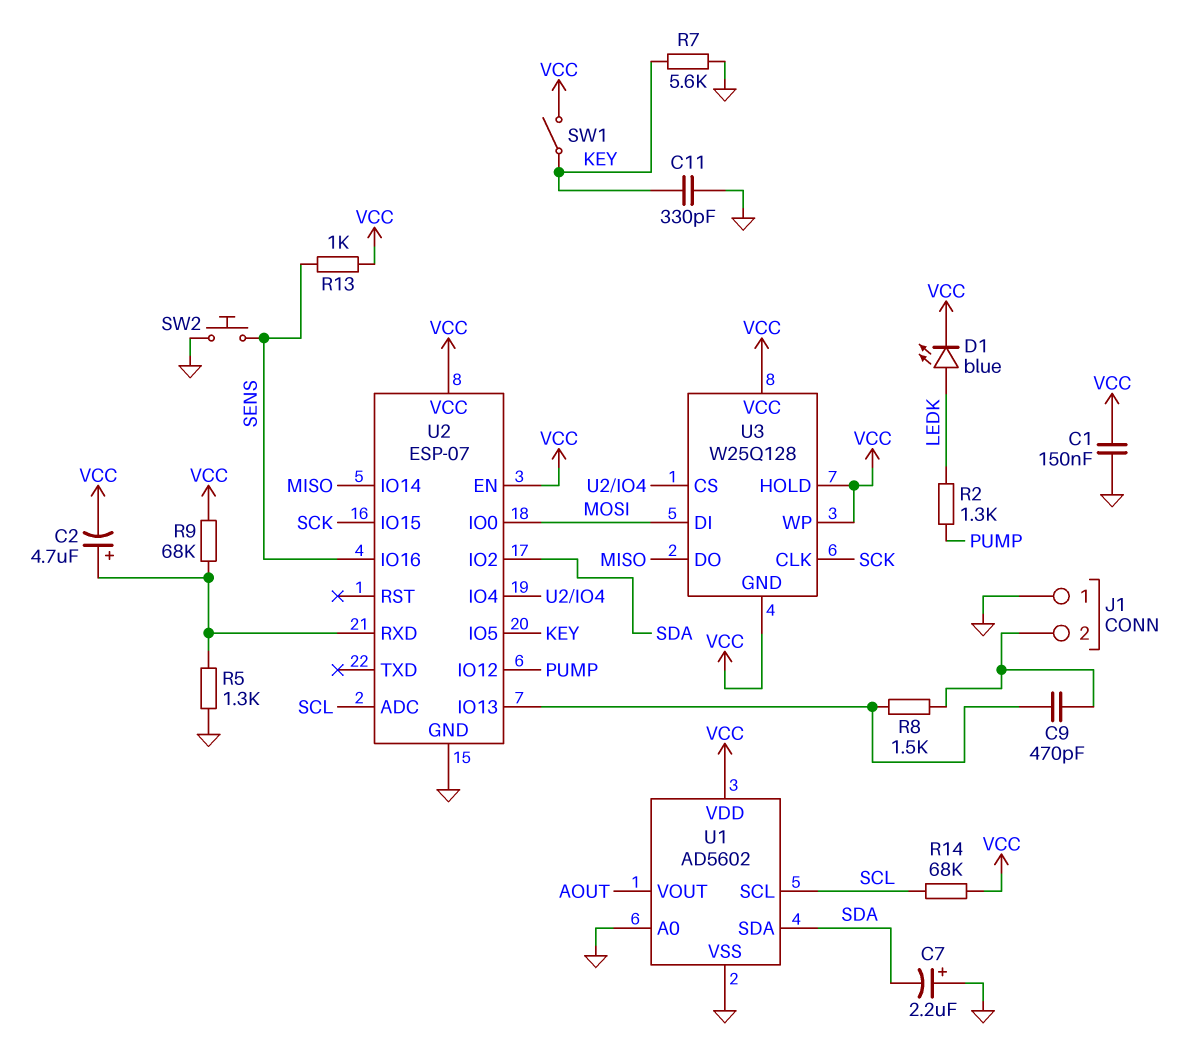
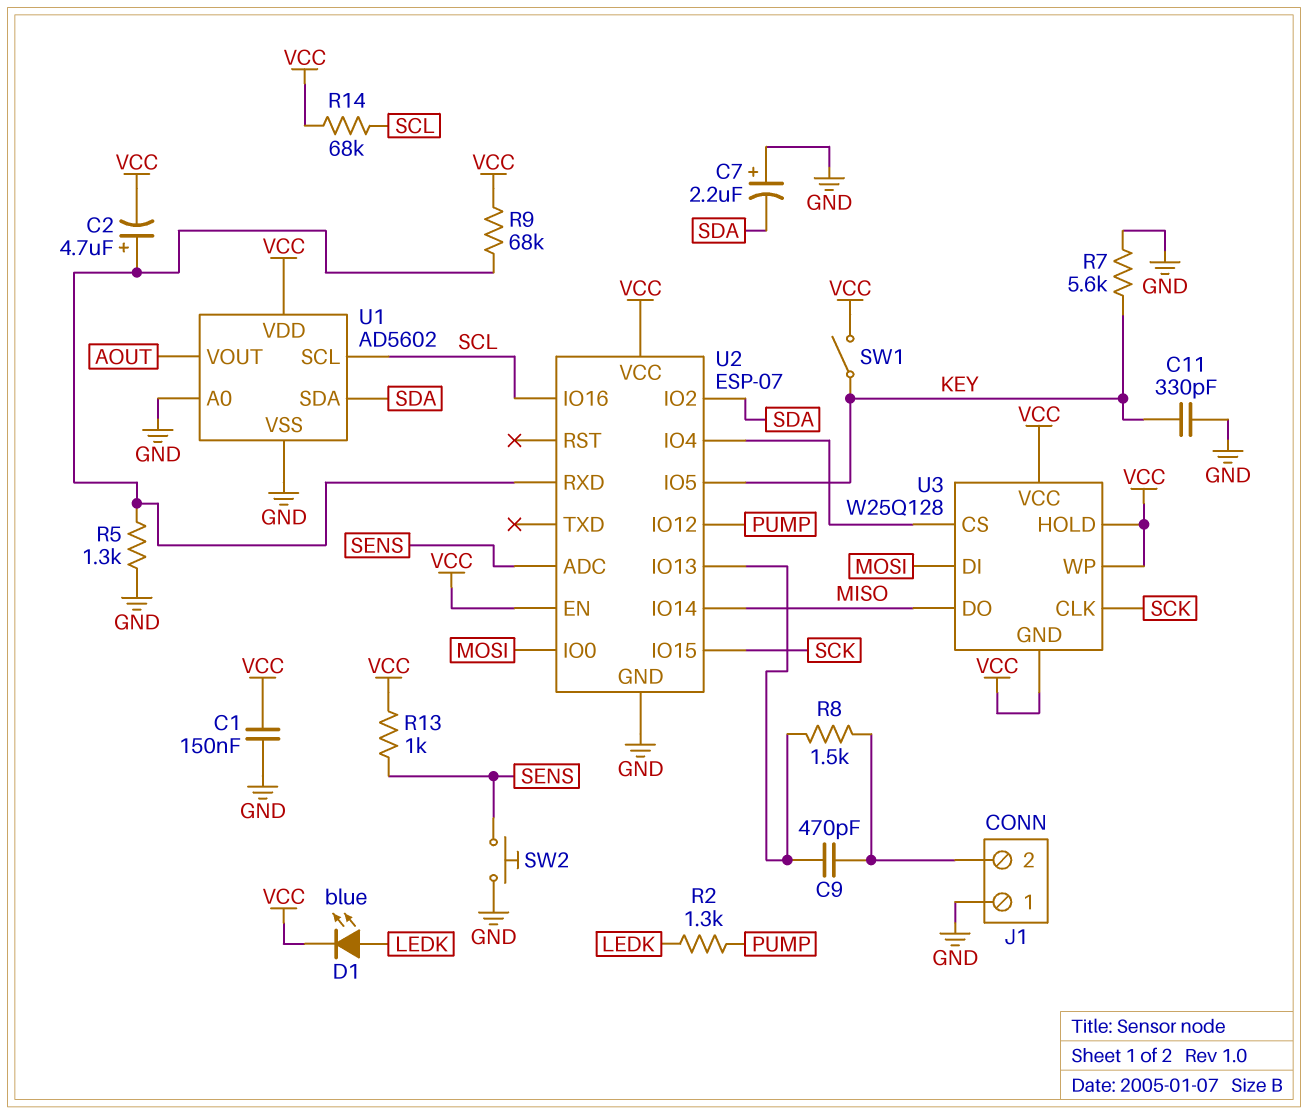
U2 pin ADC: SCL -> SENS
U2 pin IO16: SENS -> SCL

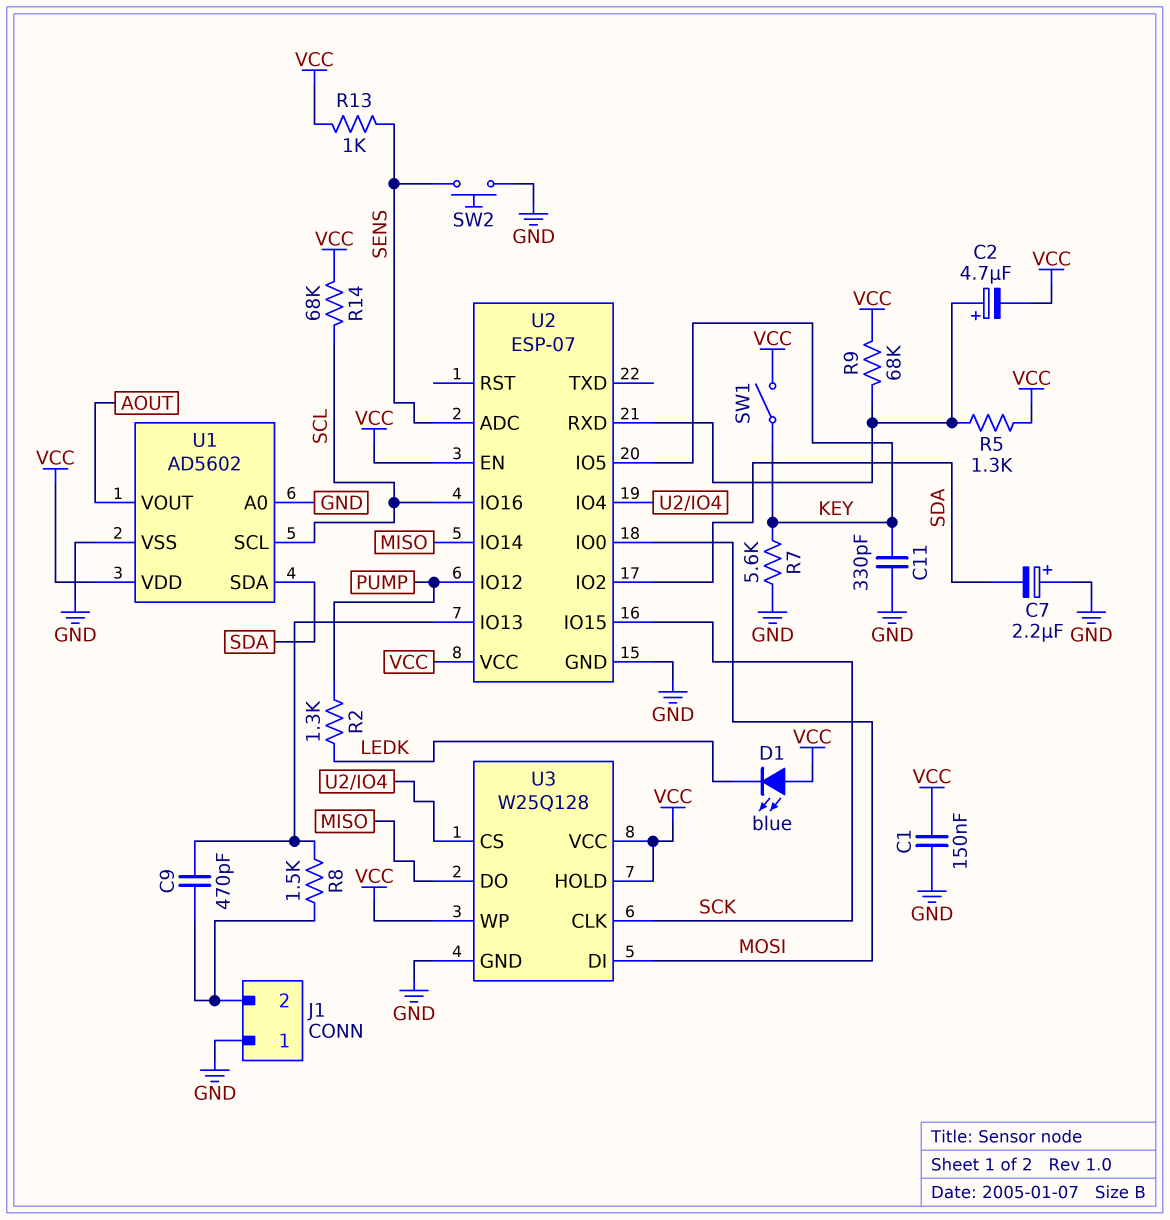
D1: LED blue (A LEDK, K VCC) -> LED blue (A VCC, K LEDK)
R5: 1.3k (GND, U2/RXD) -> 1.3k (U2/RXD, VCC)
U3 pin GND: VCC -> GND

